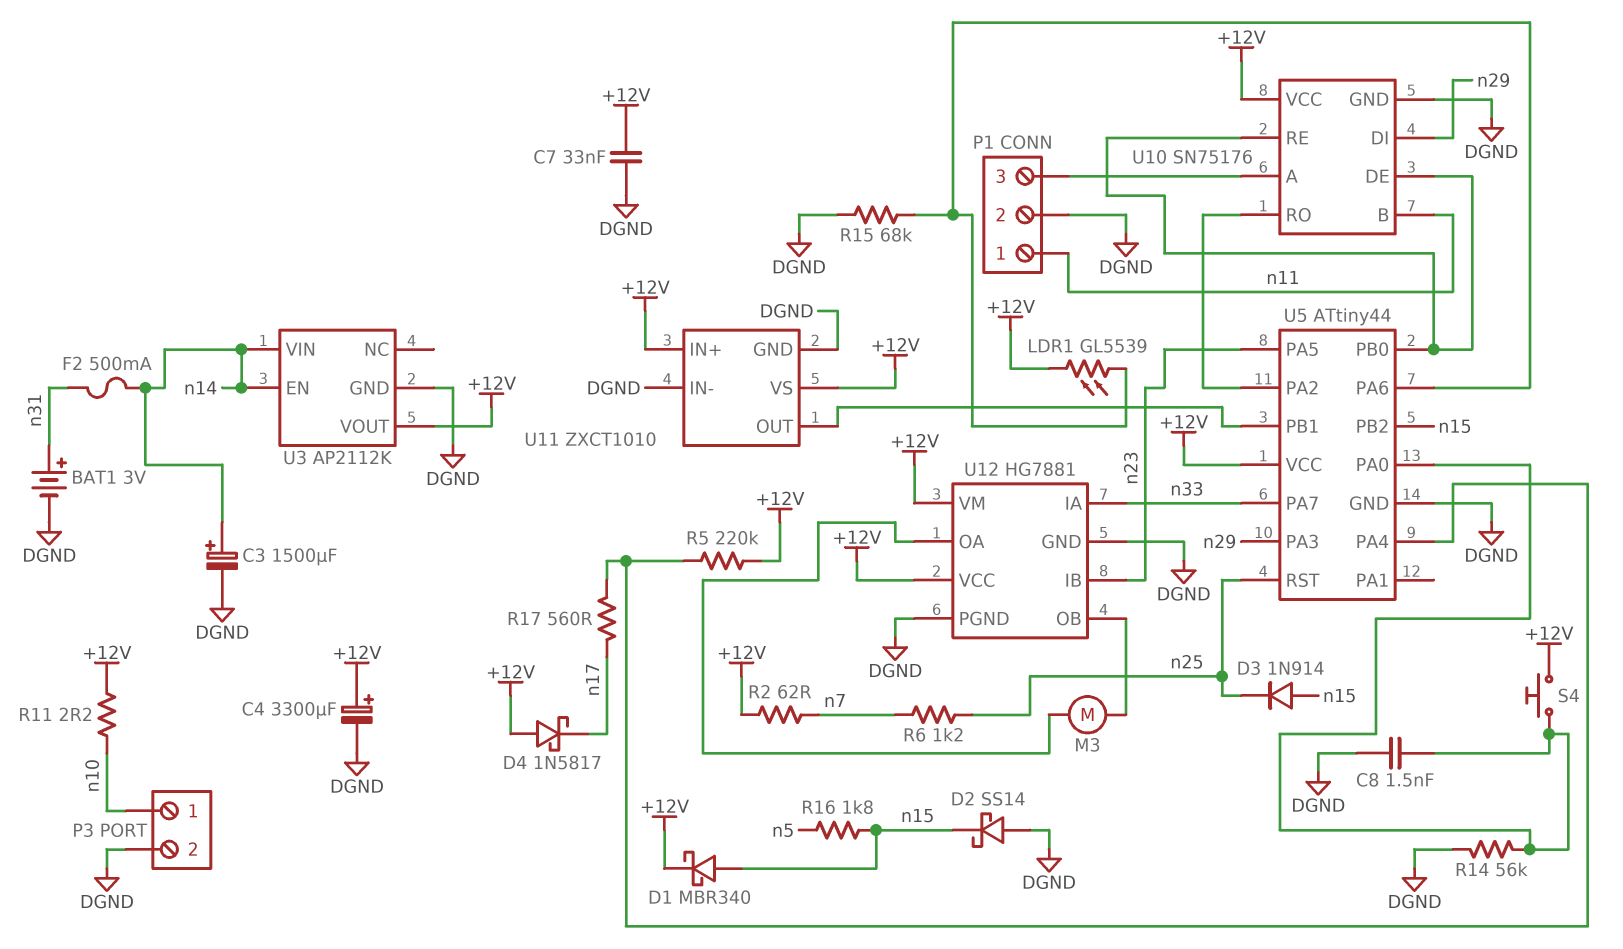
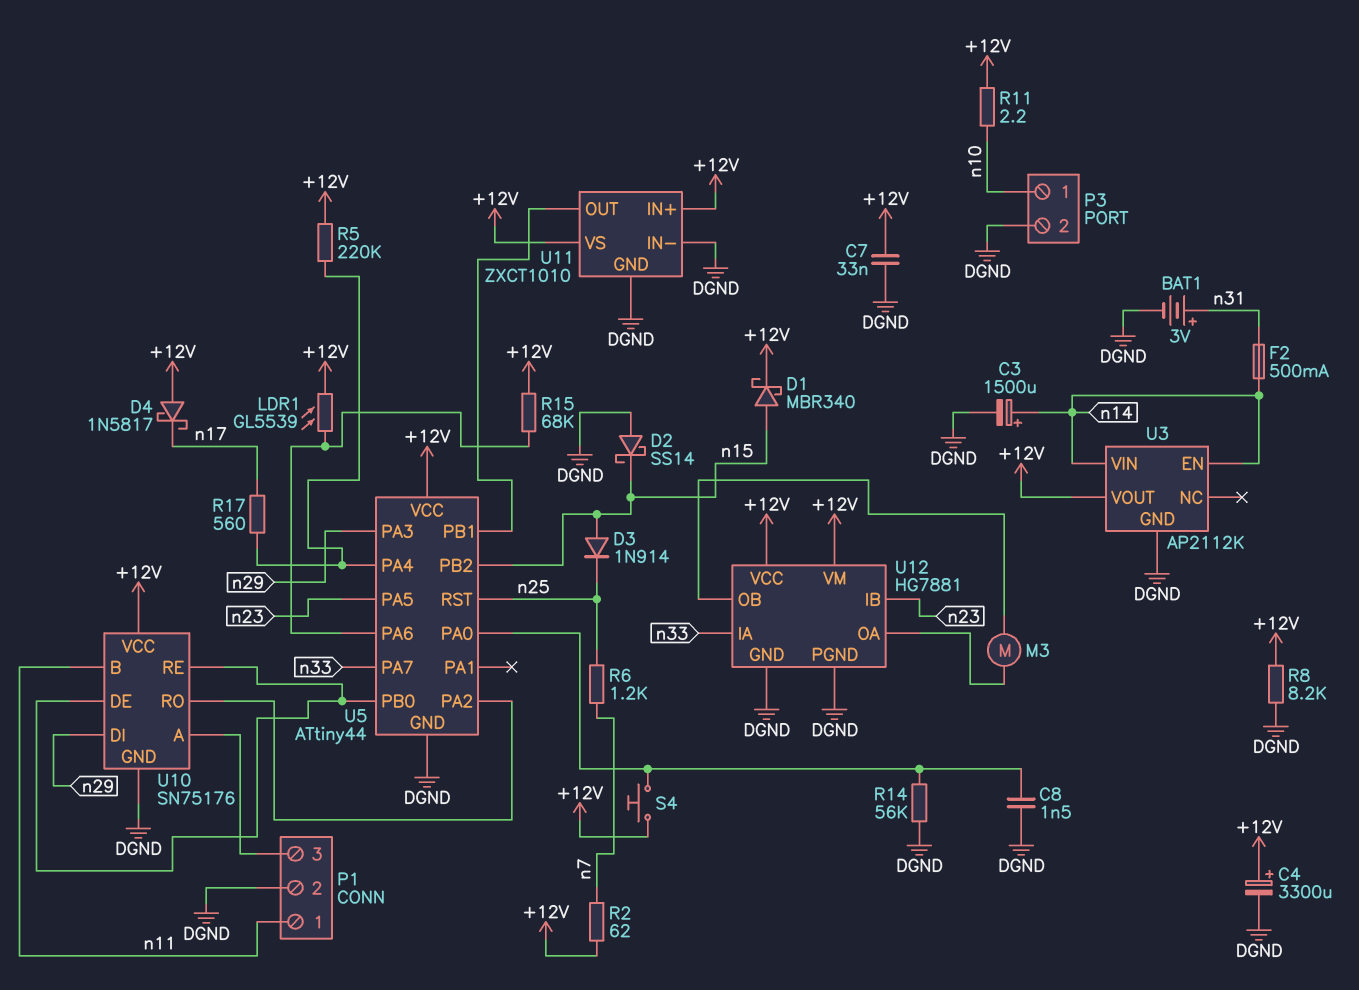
R8: none -> 8.2k (+12V, DGND)
R15: 68k (DGND, U5/PA6) -> 68k (+12V, U5/PA6)
R16: 1.8k (n5, n15) -> none

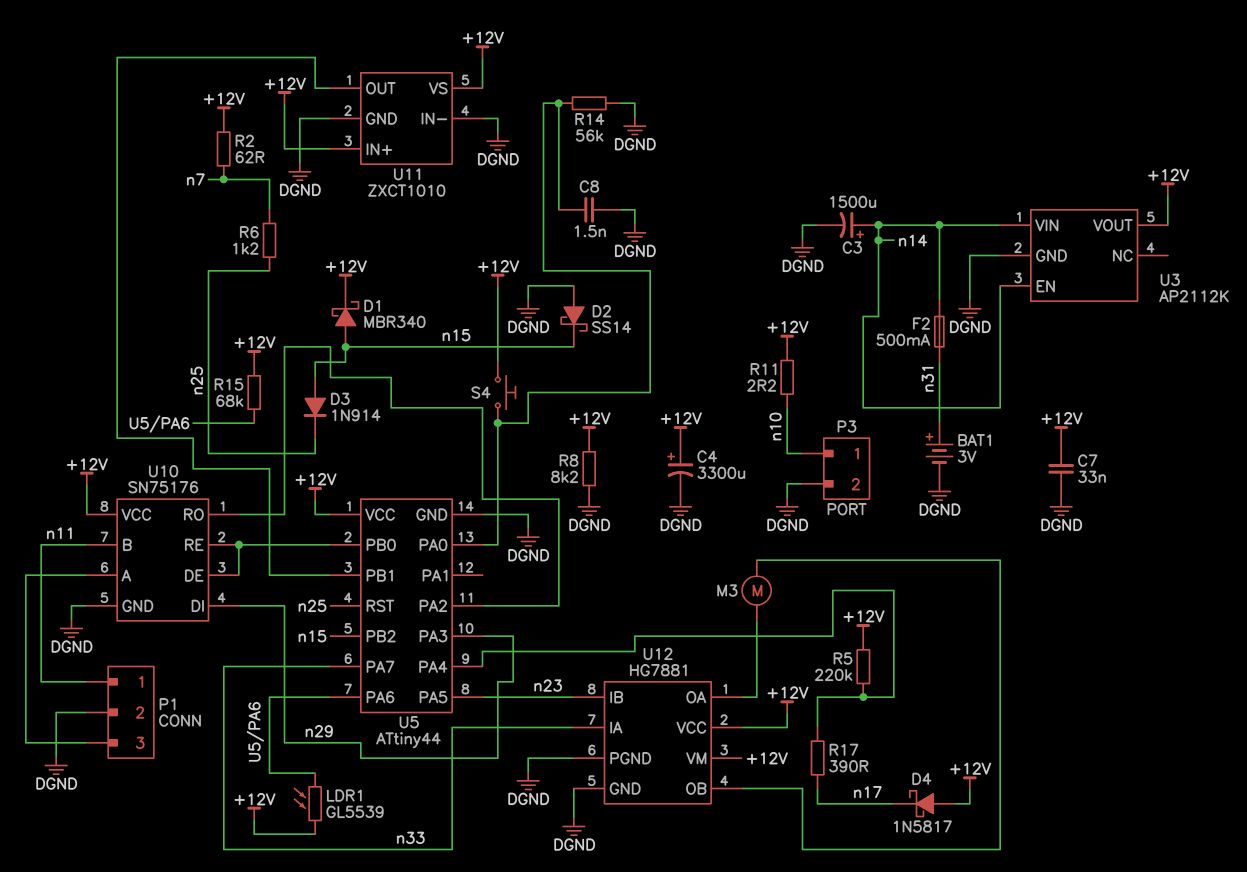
R17: 560 (U5/PA4, n17) -> 390 (U5/PA4, n17)

